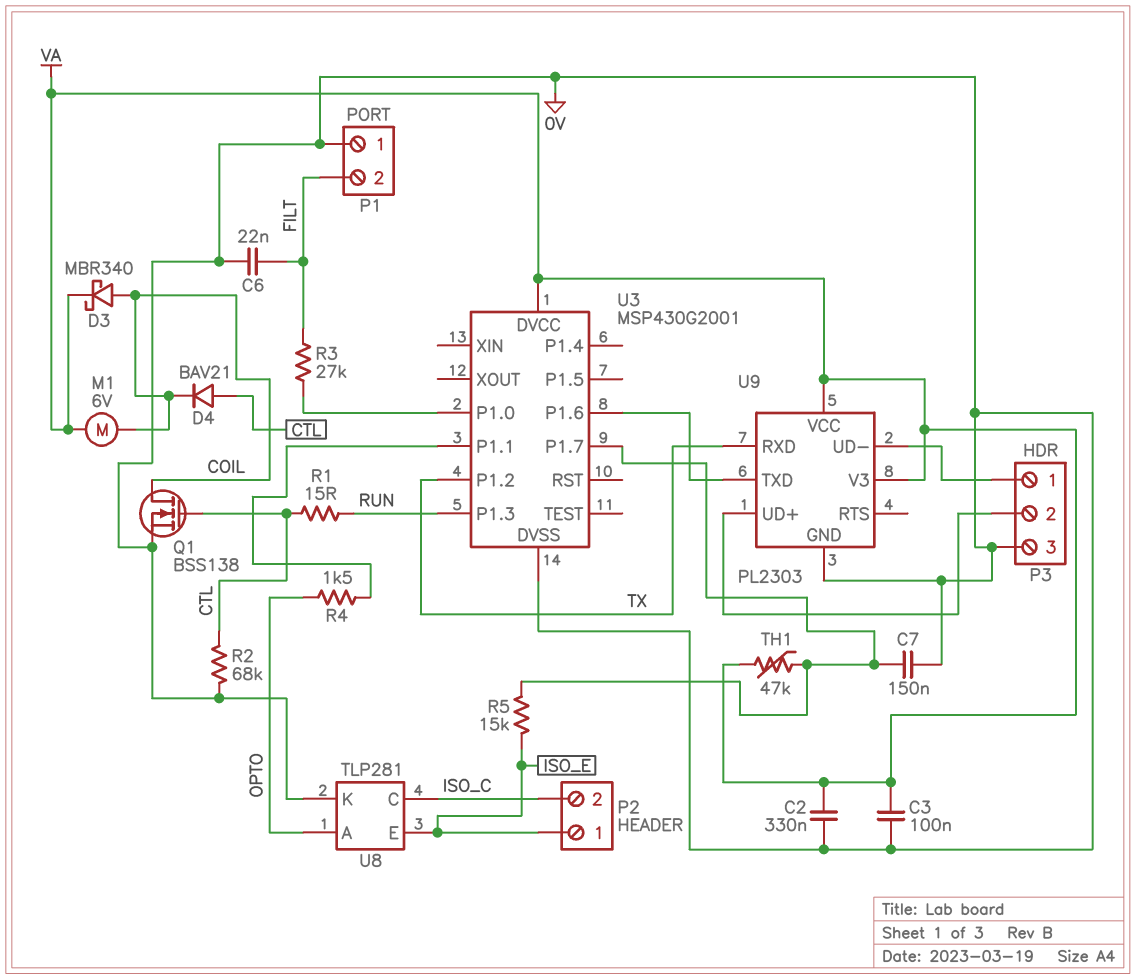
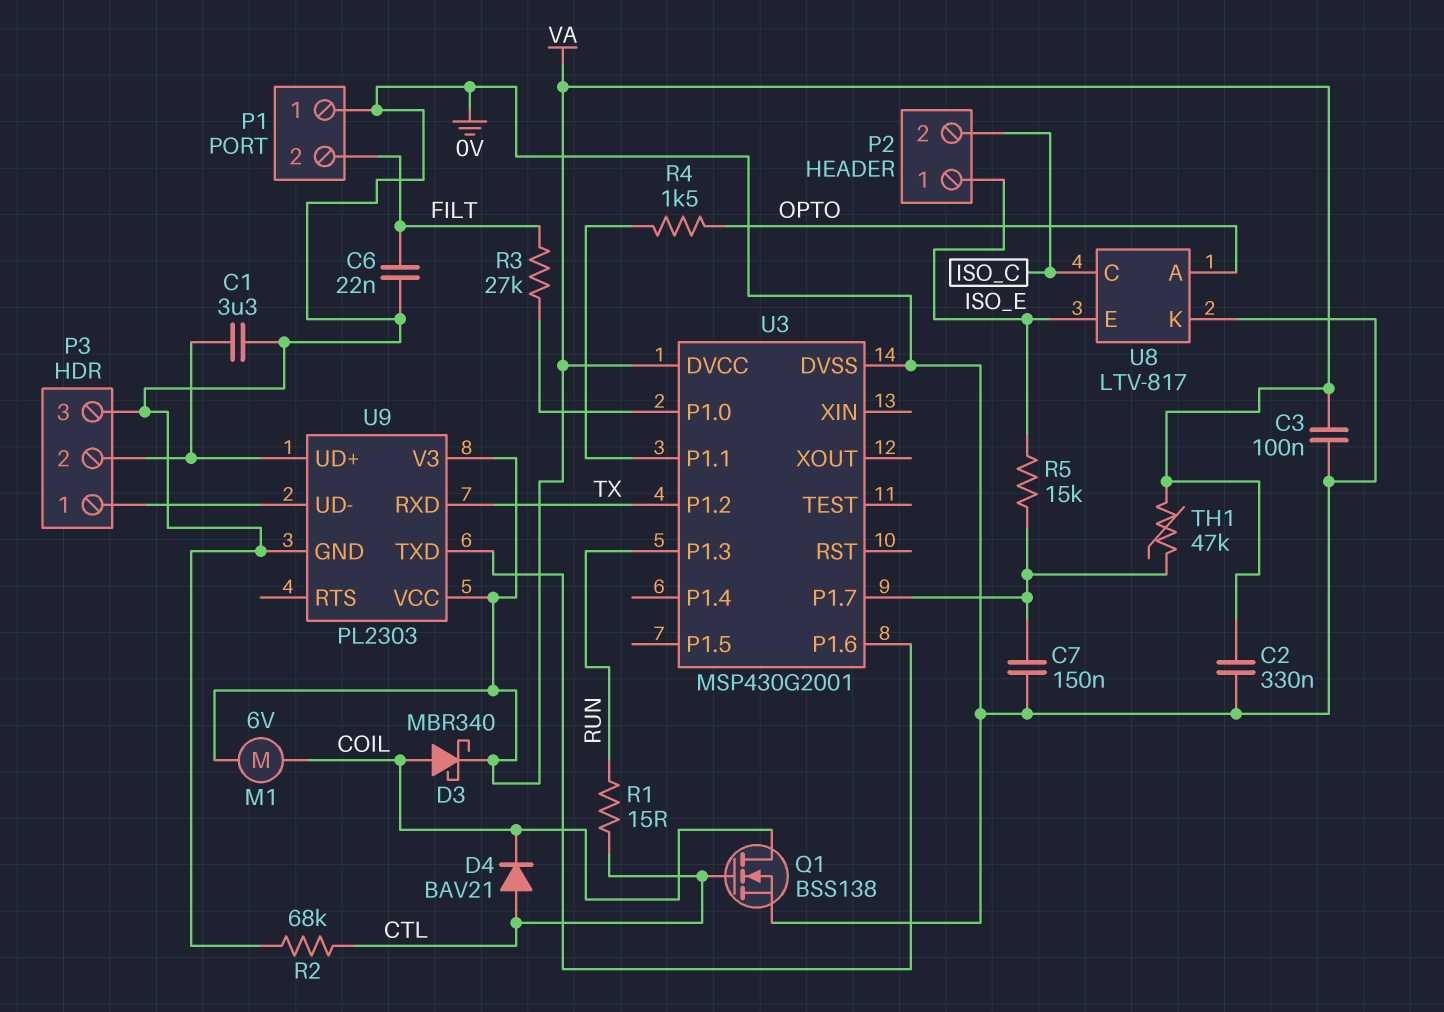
C1: none -> 3.3uF (0V, P3/2)
U8: TLP281 -> LTV-817

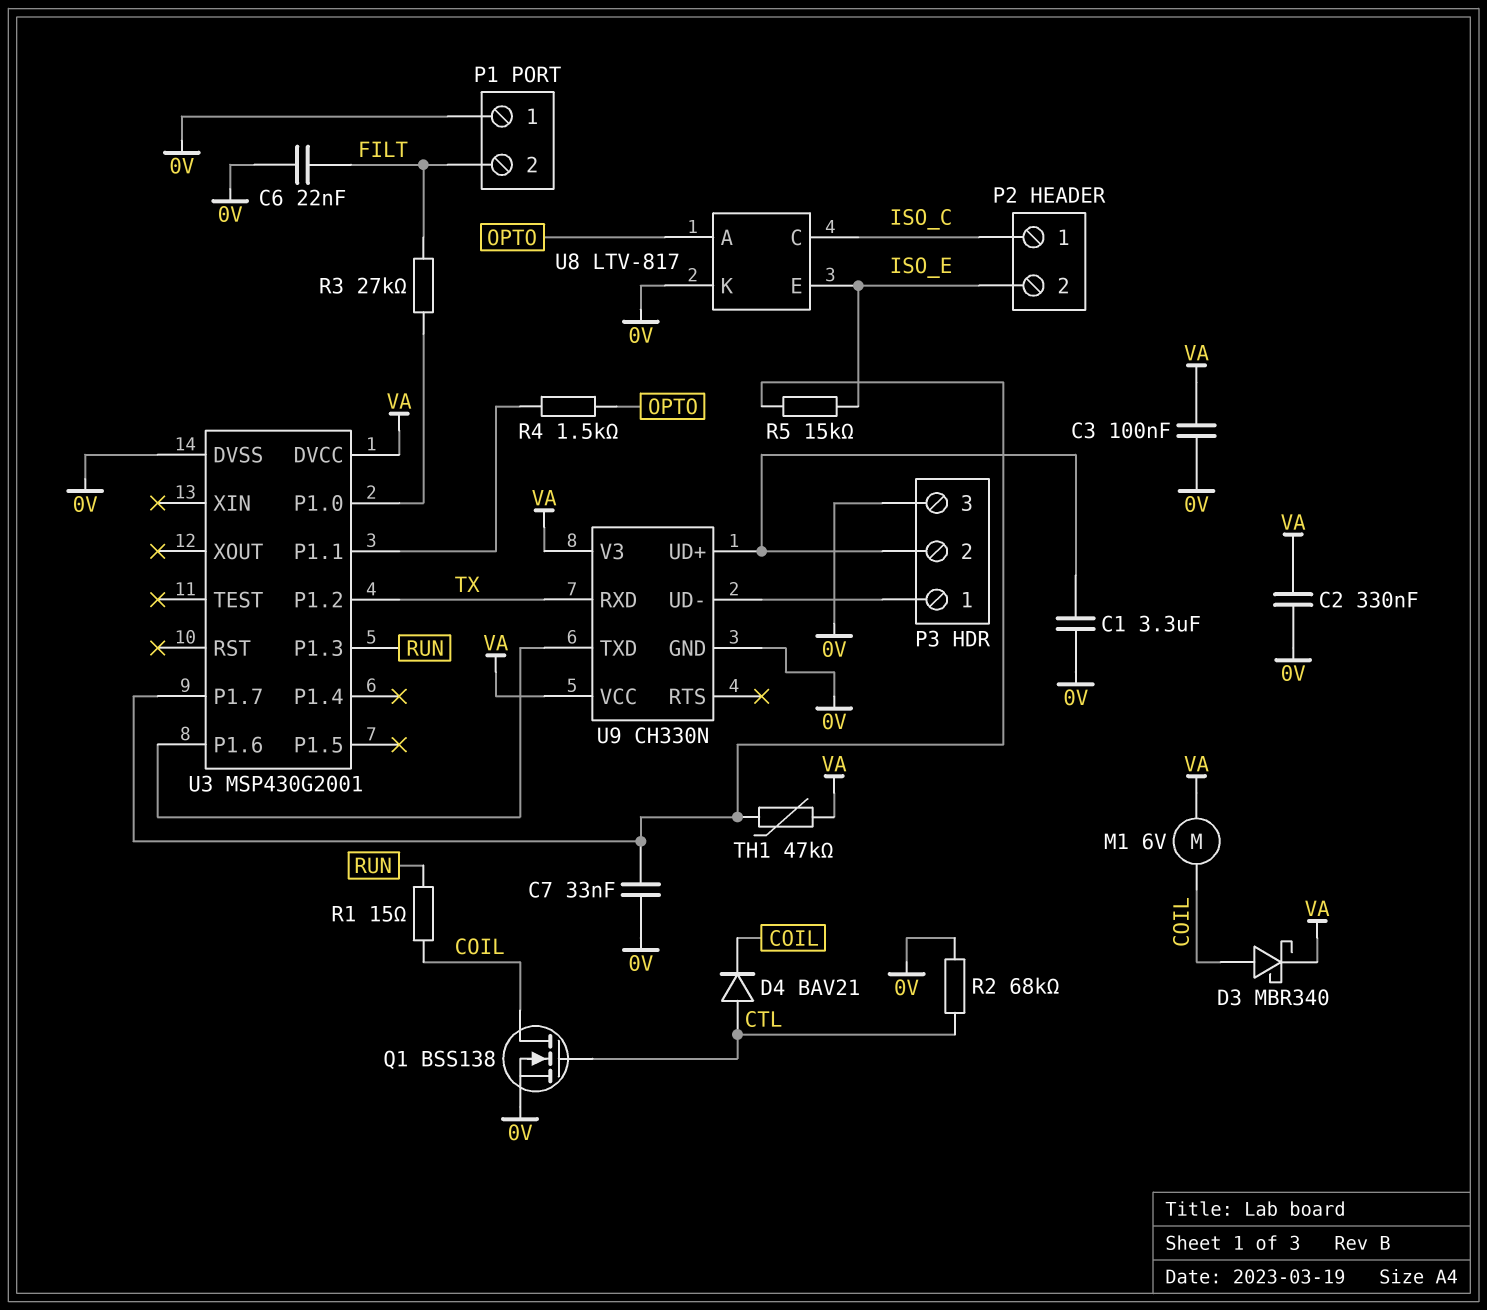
C7: 150nF (0V, U3/P1.7) -> 33nF (0V, U3/P1.7)
P2 pin 1: ISO_E -> ISO_C
P2 pin 2: ISO_C -> ISO_E
R1: 15 (CTL, RUN) -> 15 (COIL, RUN)
U9: PL2303 -> CH330N

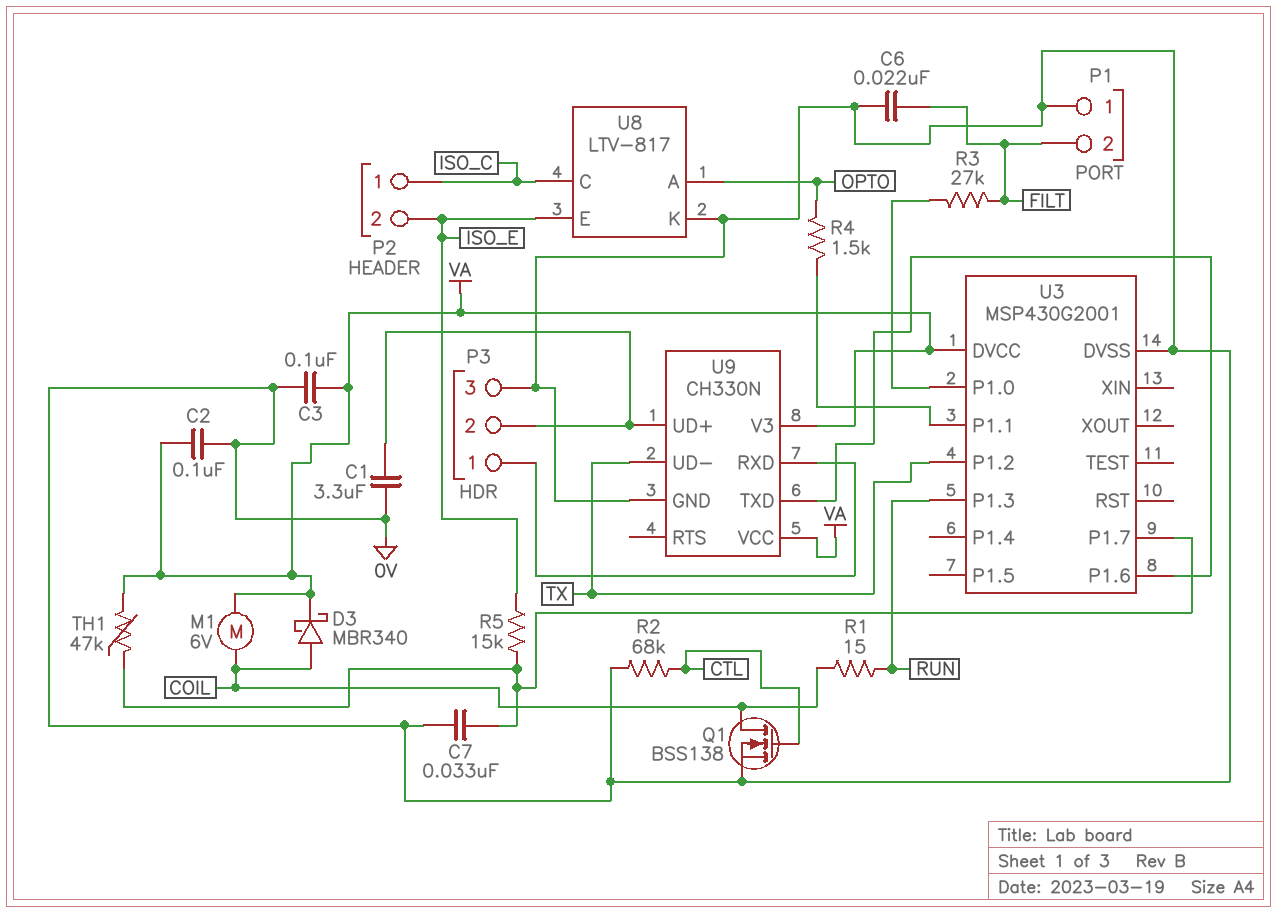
C2: 330nF (0V, VA) -> 100nF (0V, VA)
D4: diode BAV21 (A CTL, K COIL) -> none
U9 pin RXD: TX -> P3/1
U9 pin UD-: P3/1 -> TX

